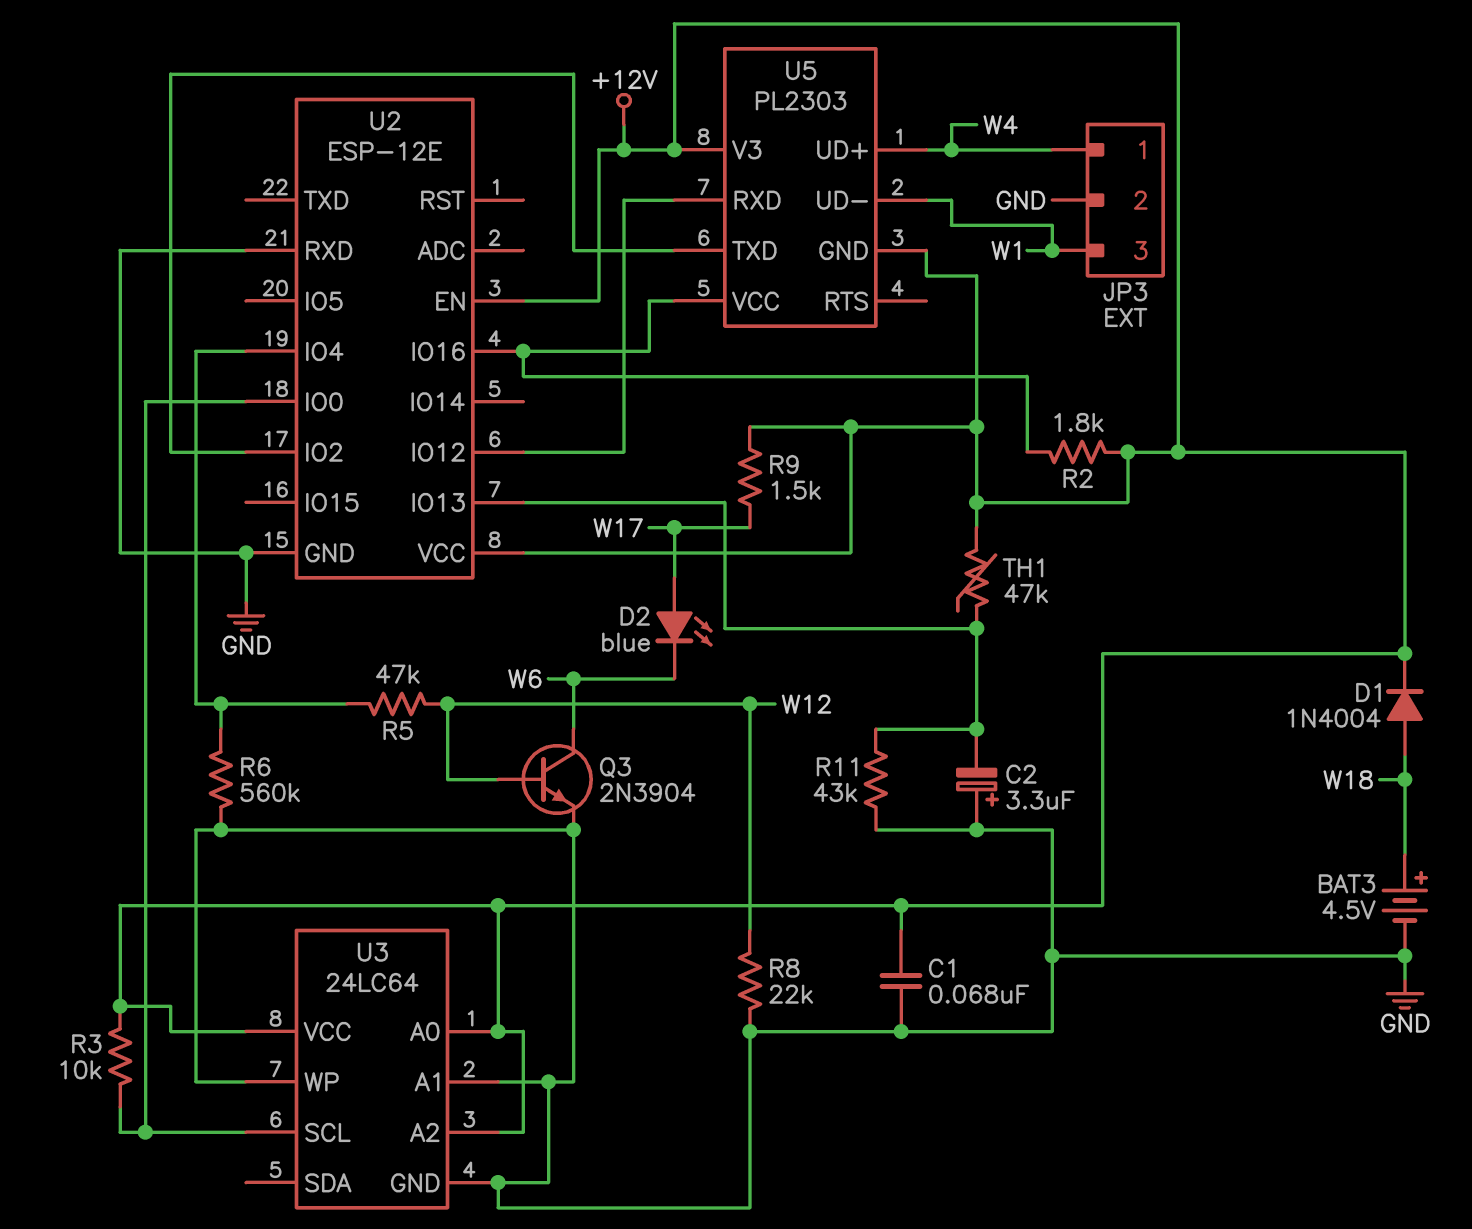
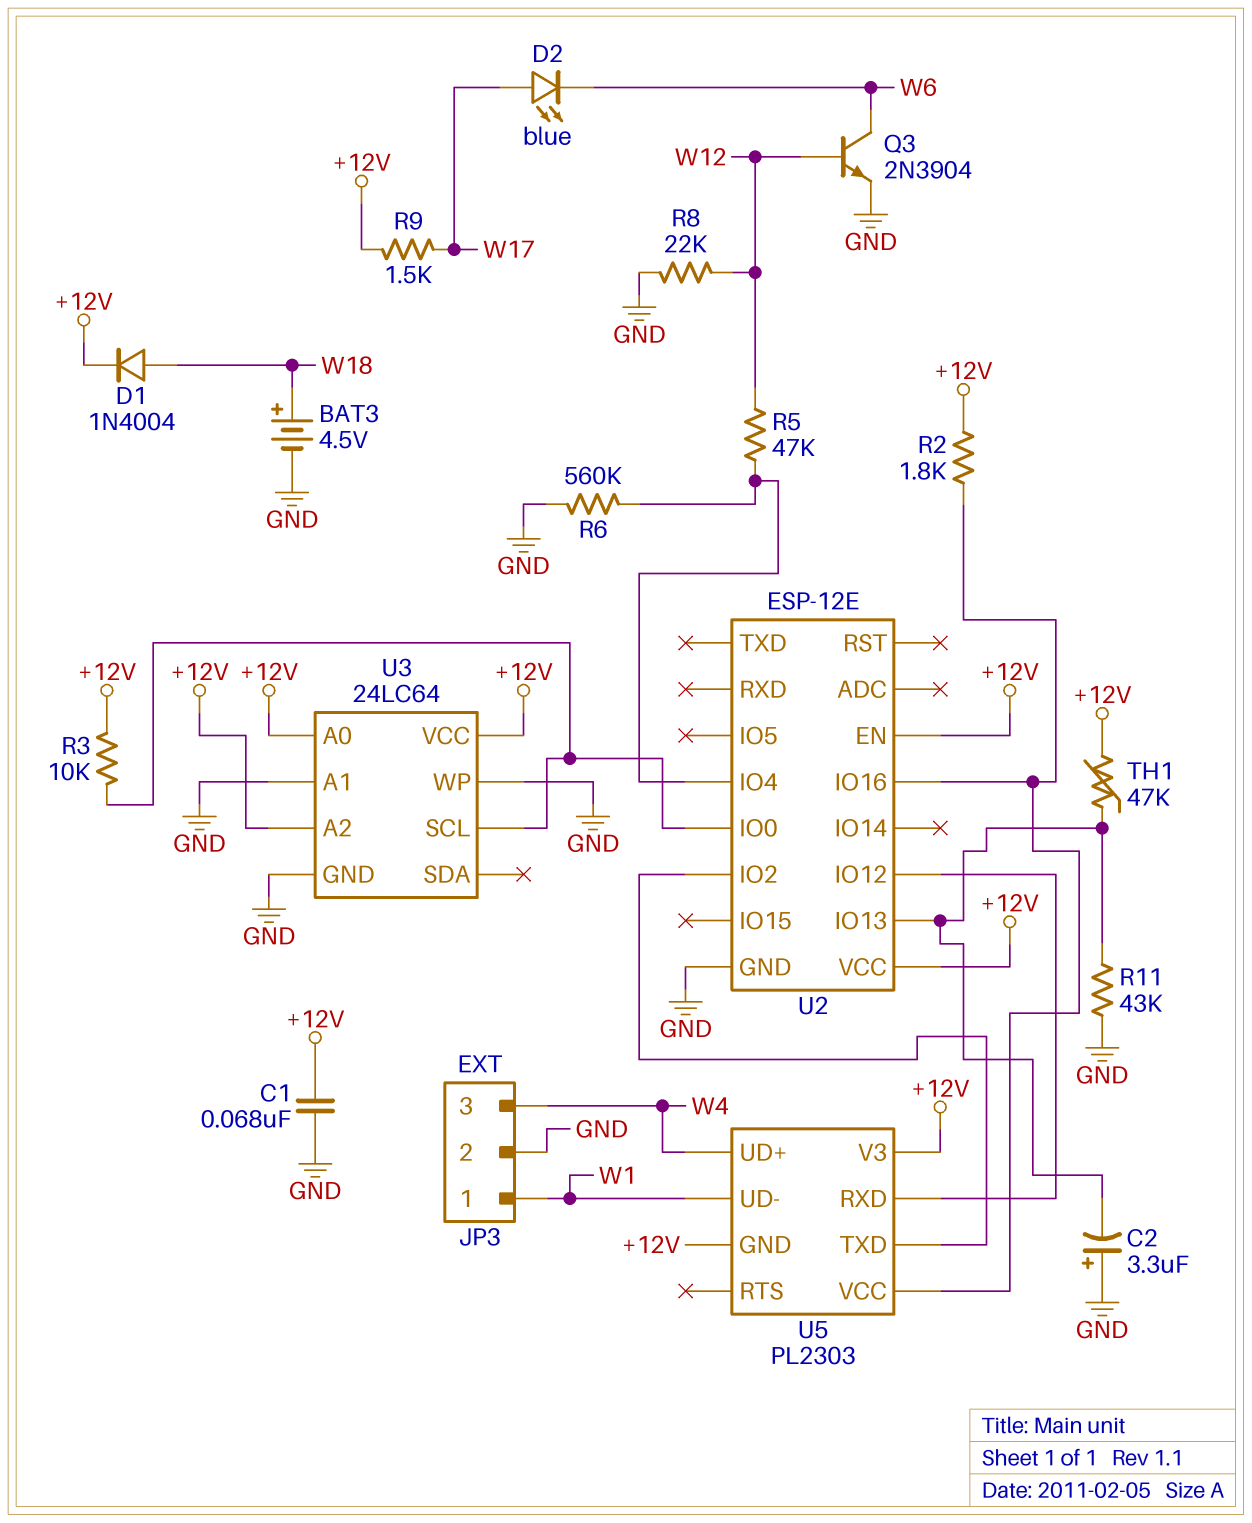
JP3 pin 1: W4 -> W1
JP3 pin 3: W1 -> W4
U2 pin RXD: GND -> none

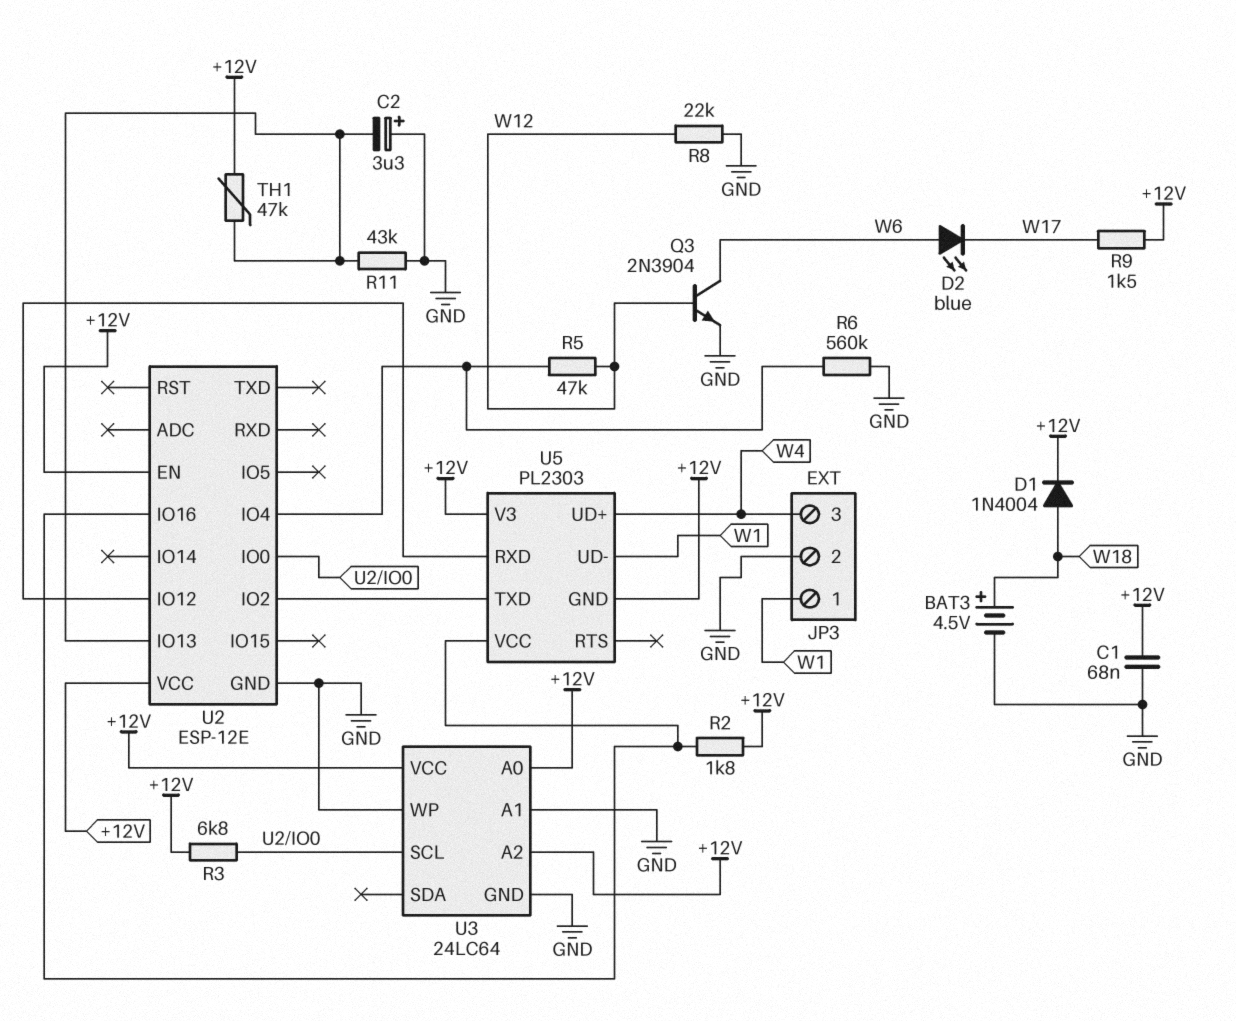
D2: LED blue (A W17, K W6) -> LED blue (A W6, K W17)
R3: 10k (+12V, U2/IO0) -> 6.8k (+12V, U2/IO0)

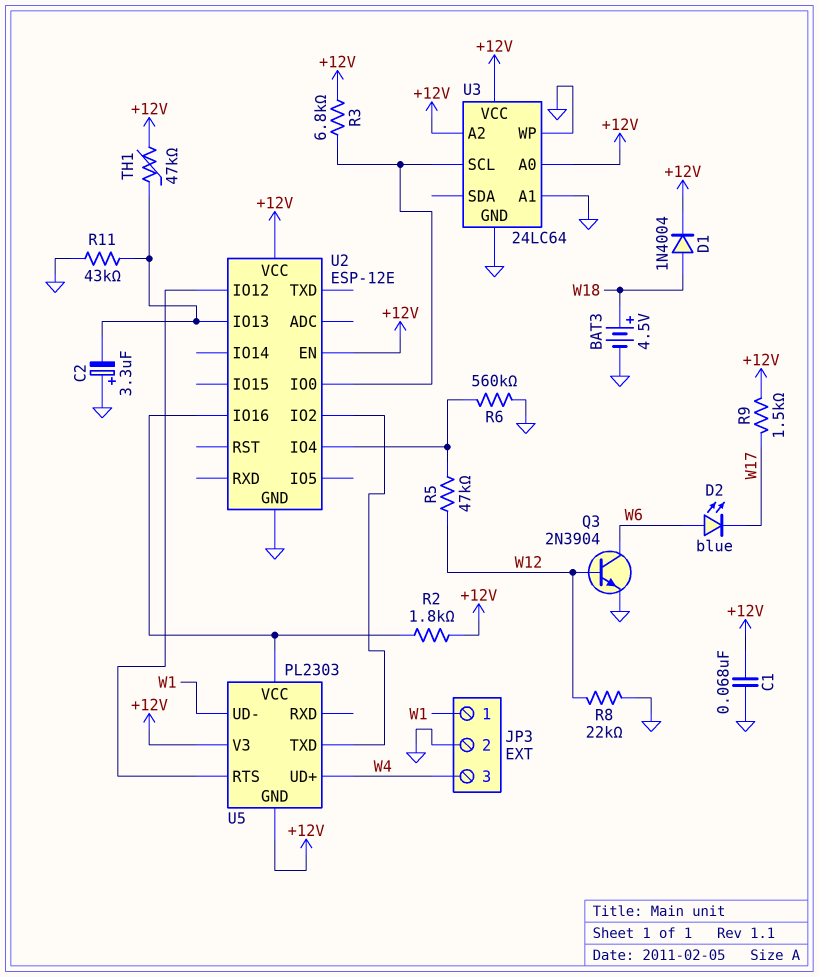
U5 pin RTS: none -> U2/IO12
U5 pin RXD: U2/IO12 -> none

